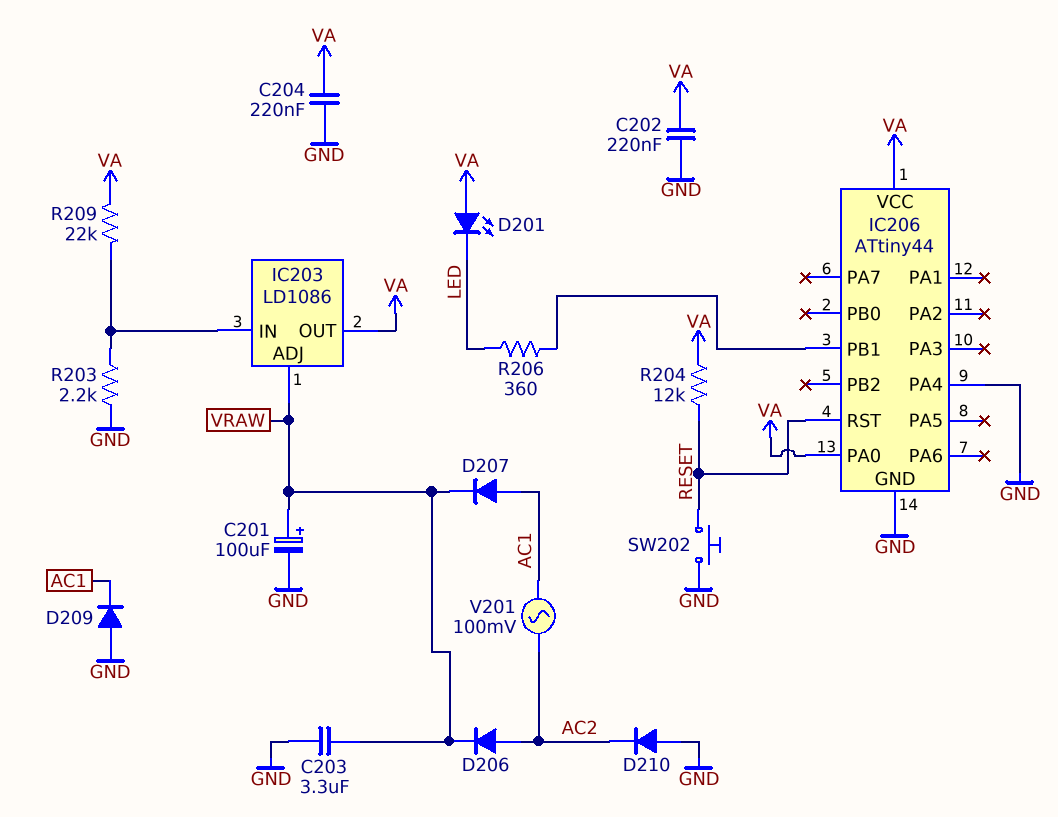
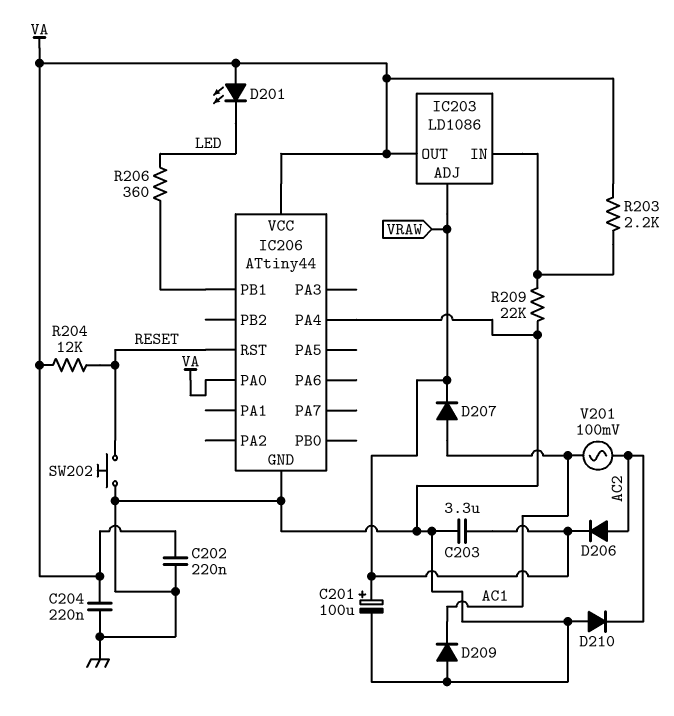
R203: 2.2k (GND, IC203/IN) -> 2.2k (IC203/IN, VA)
R209: 22k (IC203/IN, VA) -> 22k (GND, IC203/IN)

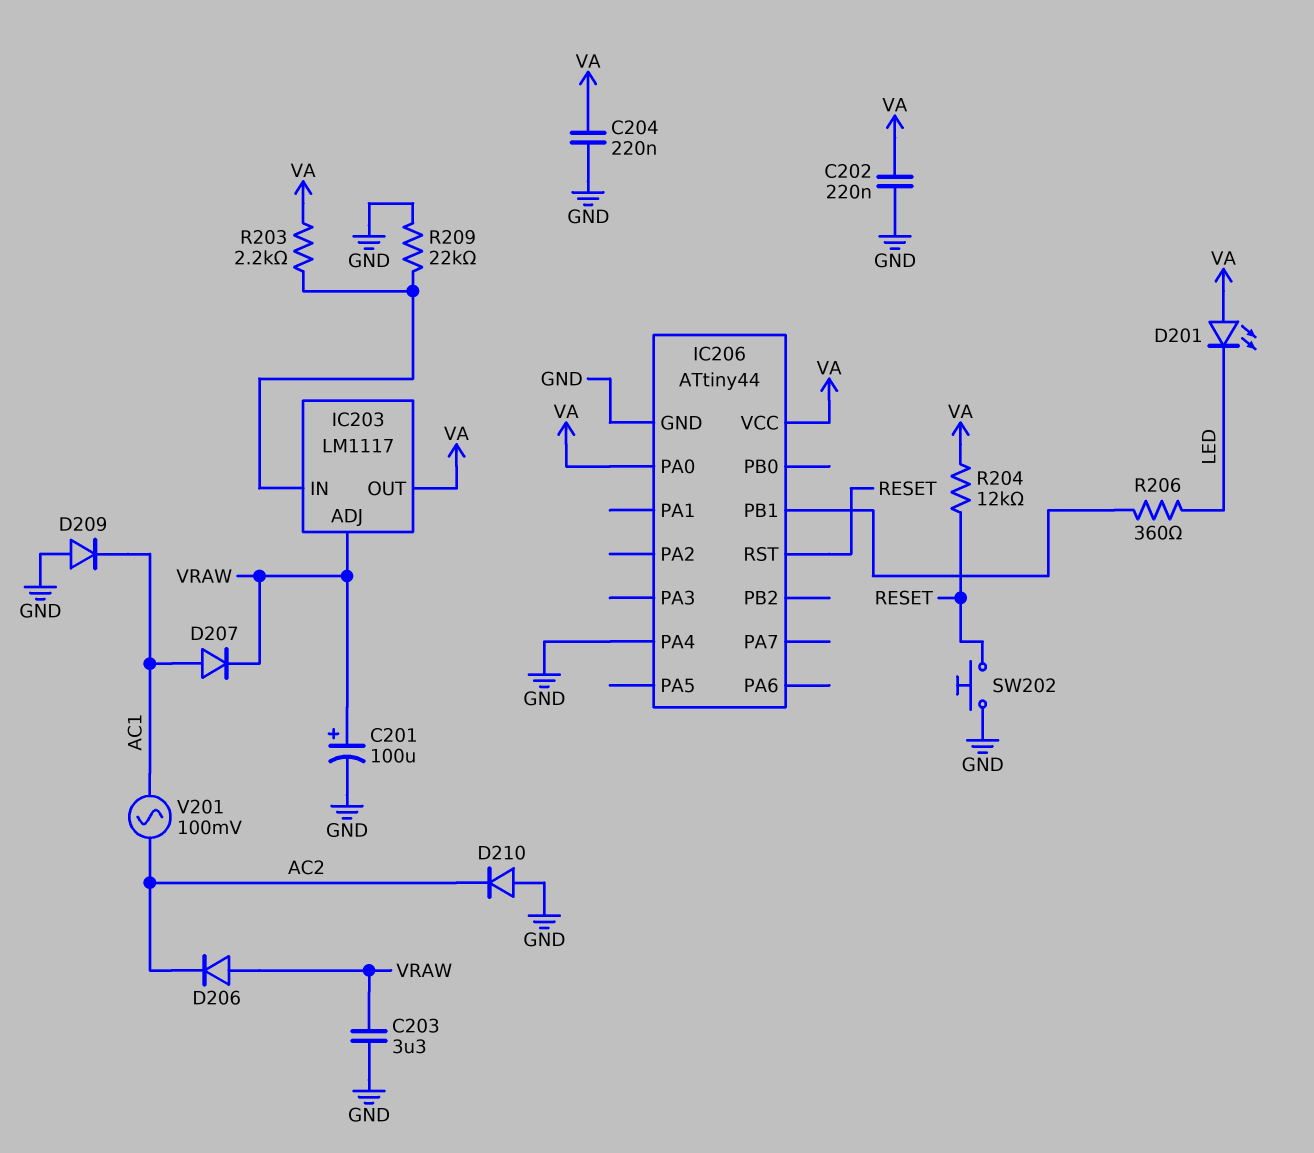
D206: diode (A AC2, K VRAW) -> diode (A VRAW, K AC2)
IC203: LD1086 -> LM1117

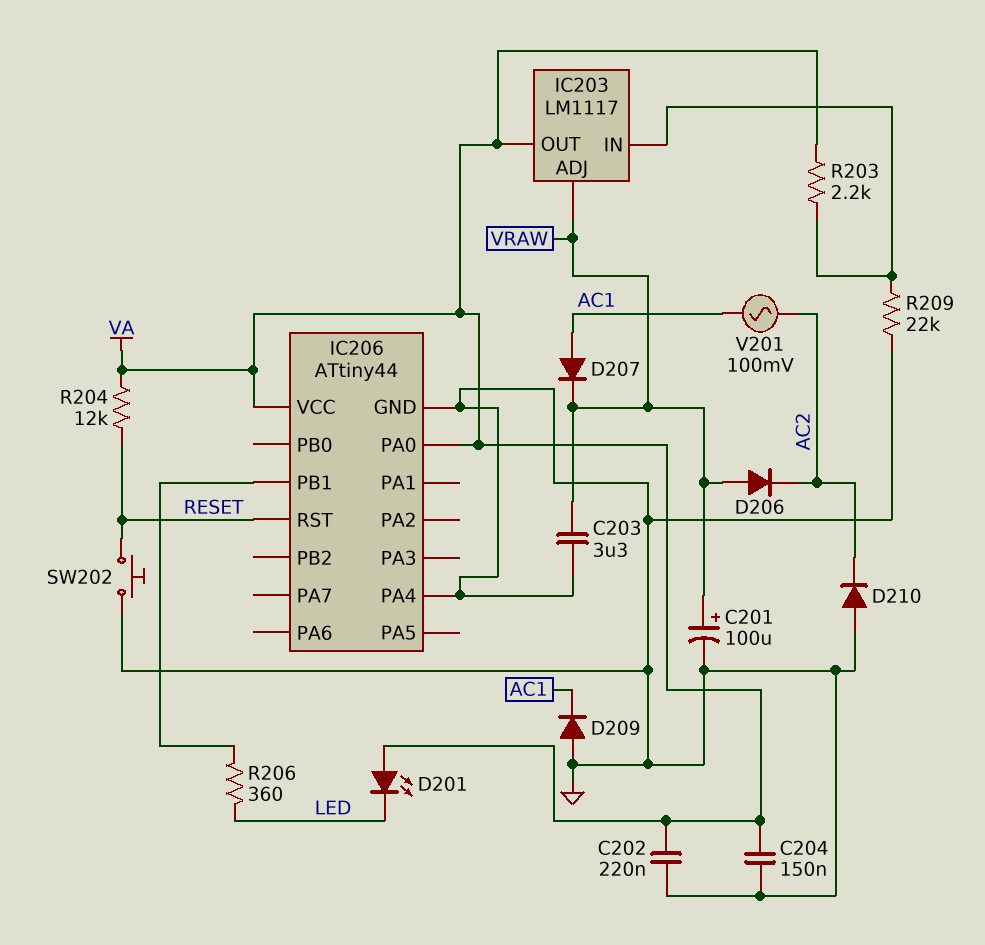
C204: 220nF (GND, VA) -> 150nF (GND, VA)

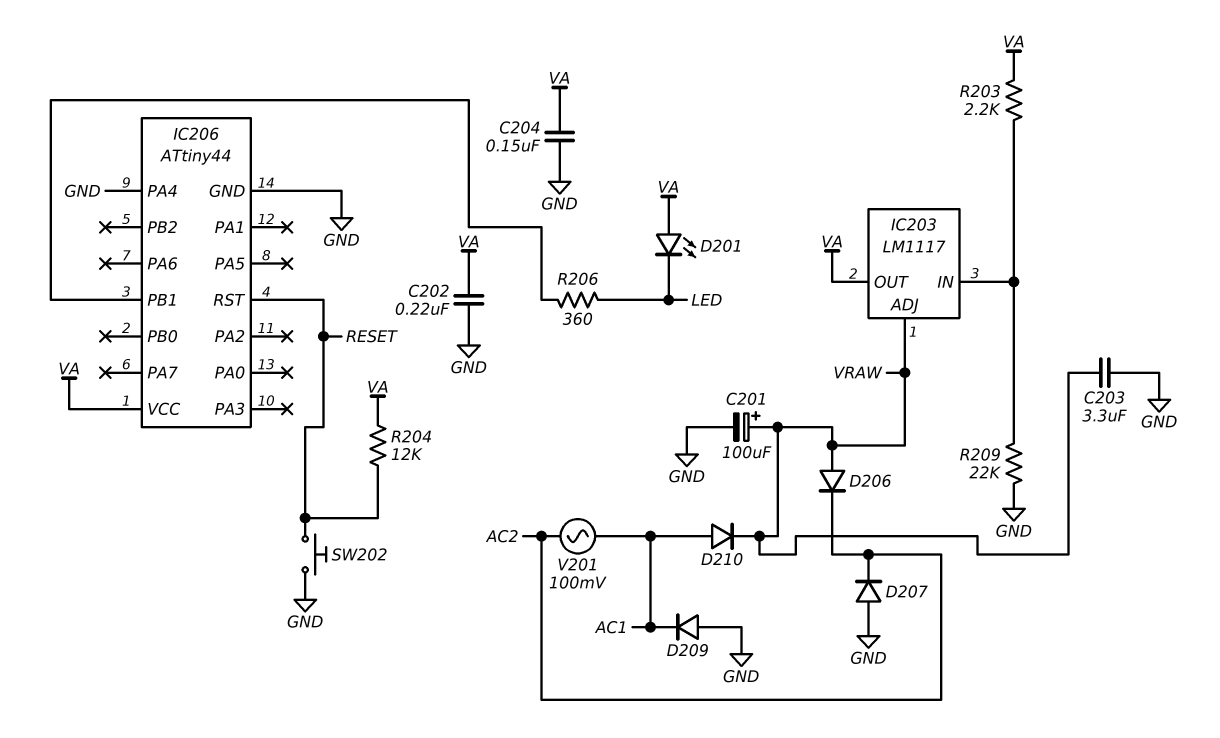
D207: diode (A AC1, K VRAW) -> diode (A GND, K AC2)
D210: diode (A GND, K AC2) -> diode (A AC1, K VRAW)
IC206 pin PA0: VA -> none

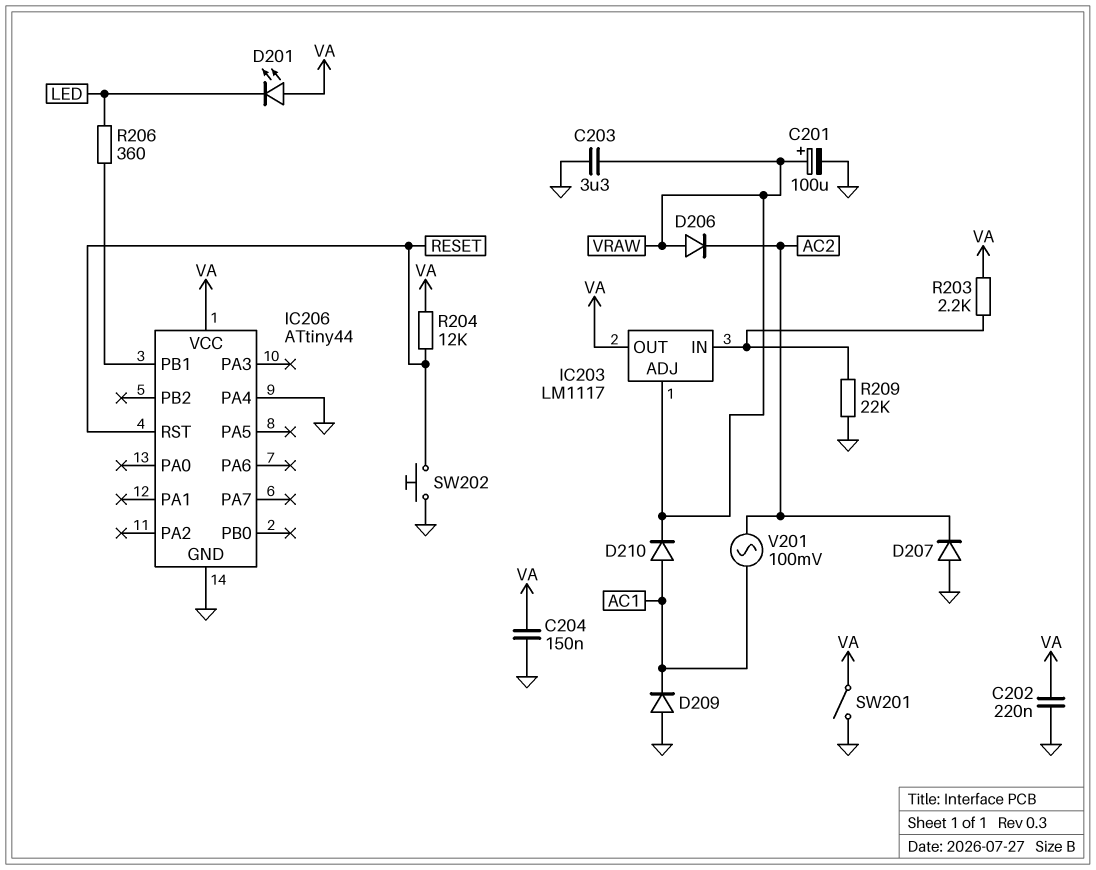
SW201: none -> switch (GND, VA)

